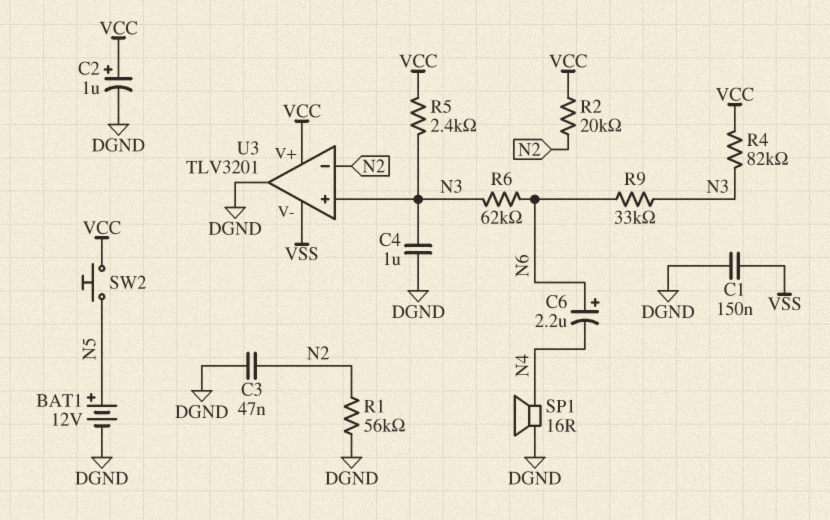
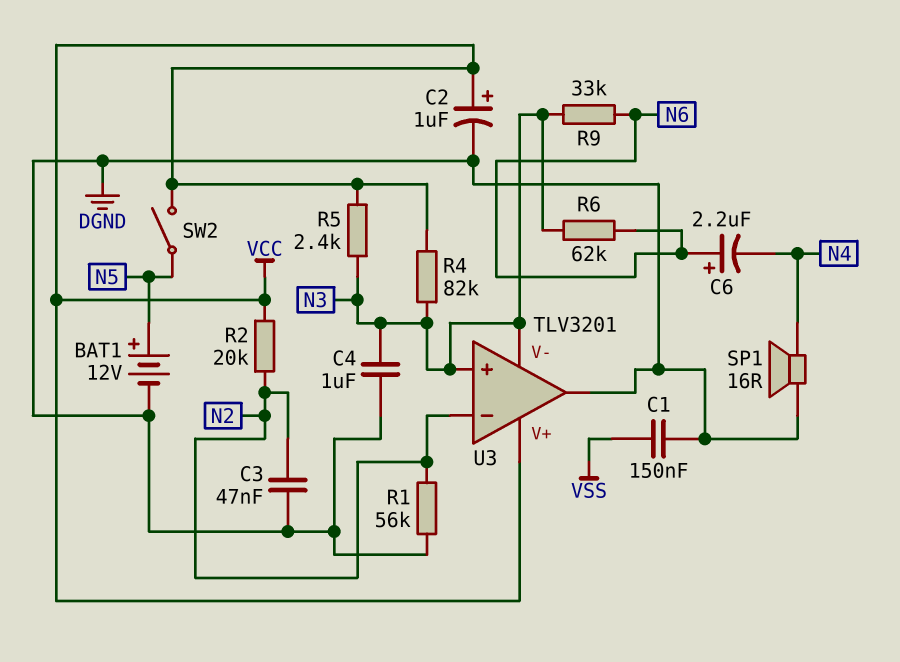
SW2: button (N5, VCC) -> switch (N5, VCC)
U3 pin V-: VSS -> N3

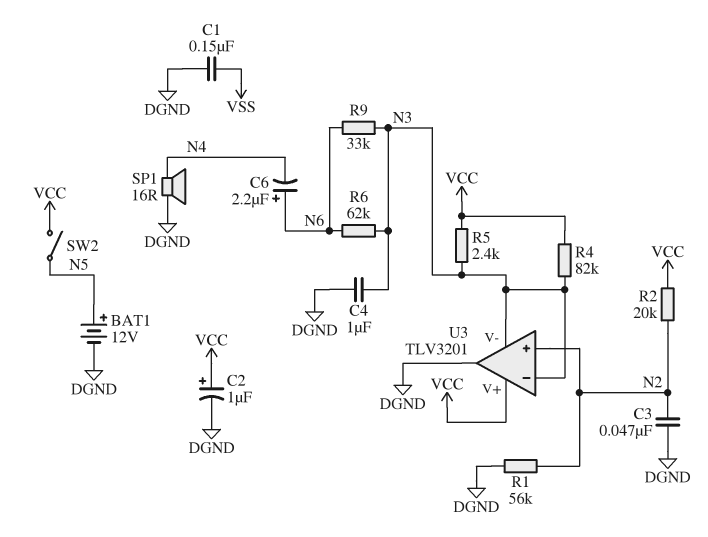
U3 pin in+: N3 -> N2
U3 pin in-: N2 -> N3

